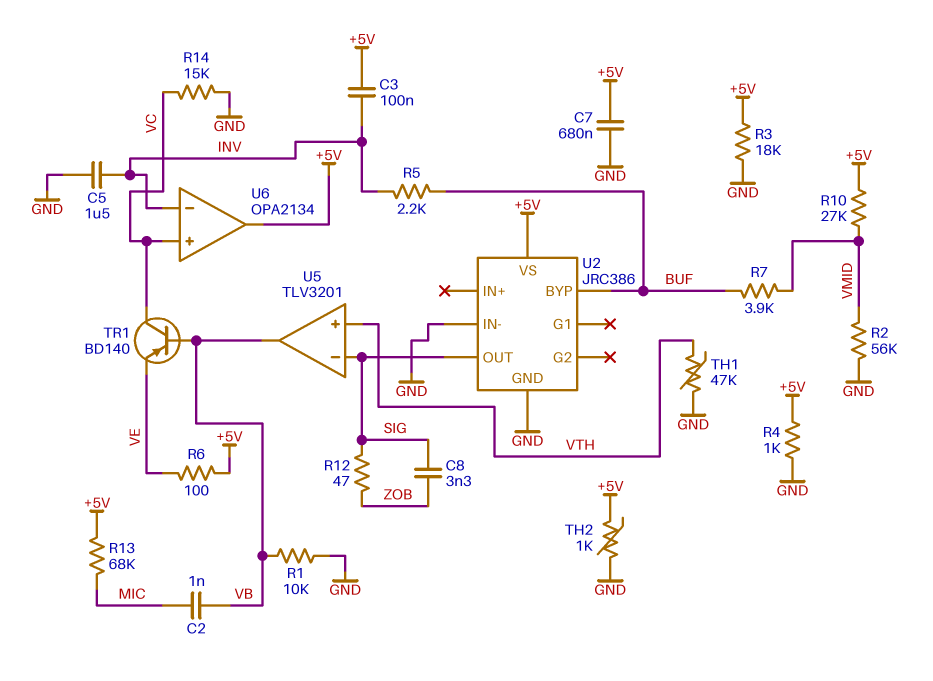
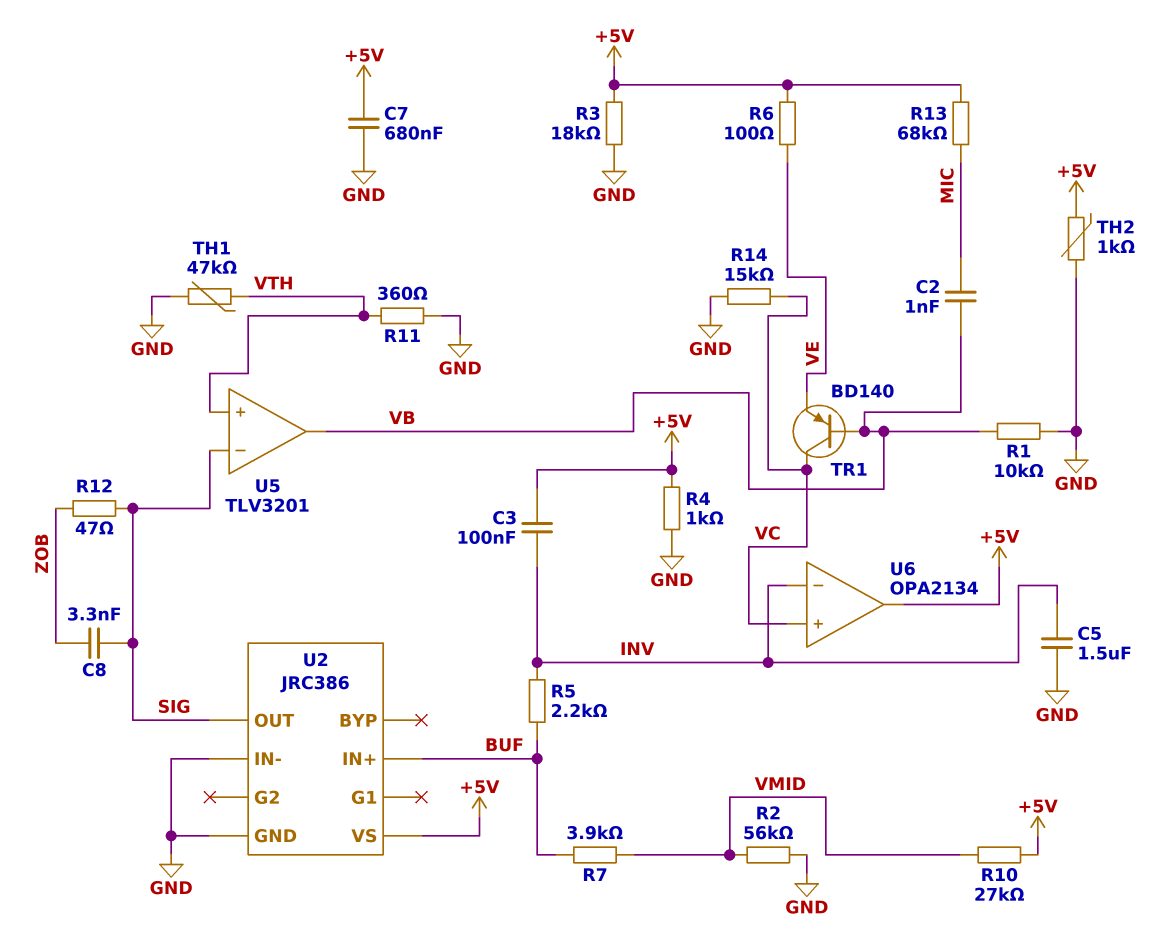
R11: none -> 360 (GND, VTH)
U2 pin BYP: BUF -> none
U2 pin IN+: none -> BUF

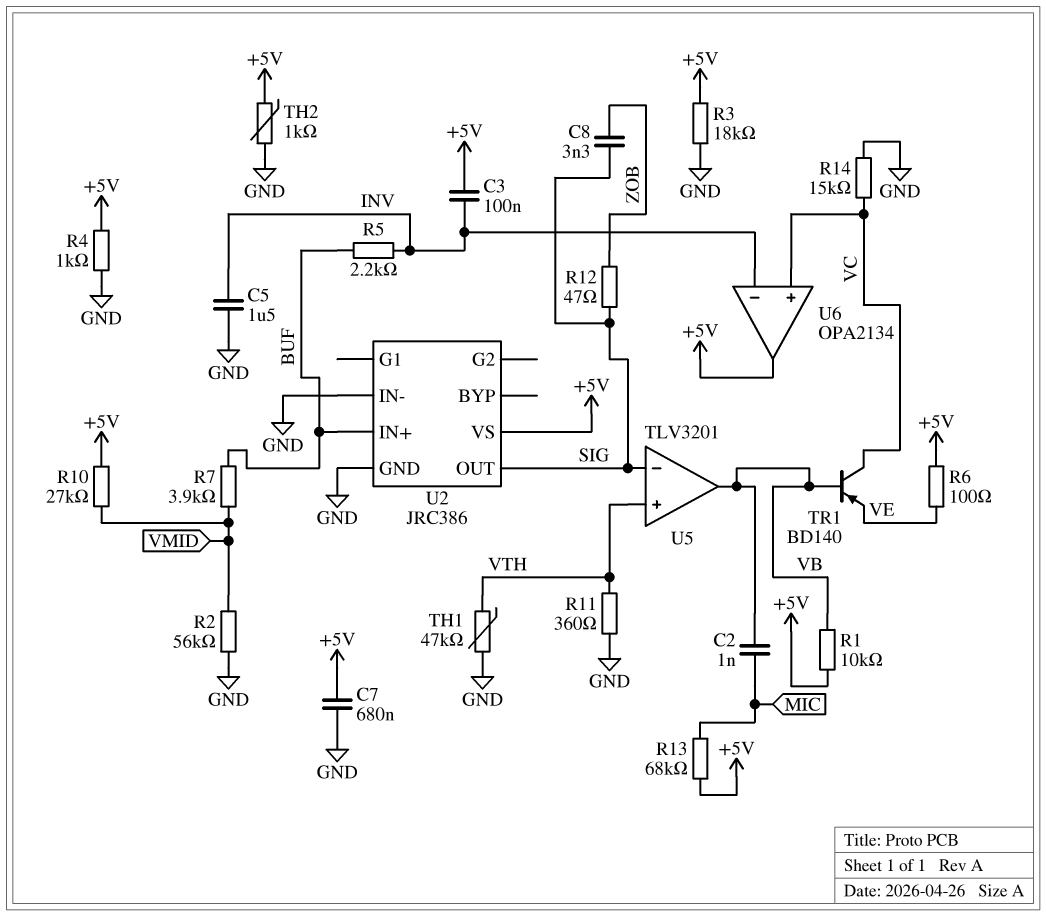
R1: 10k (GND, VB) -> 10k (+5V, VB)

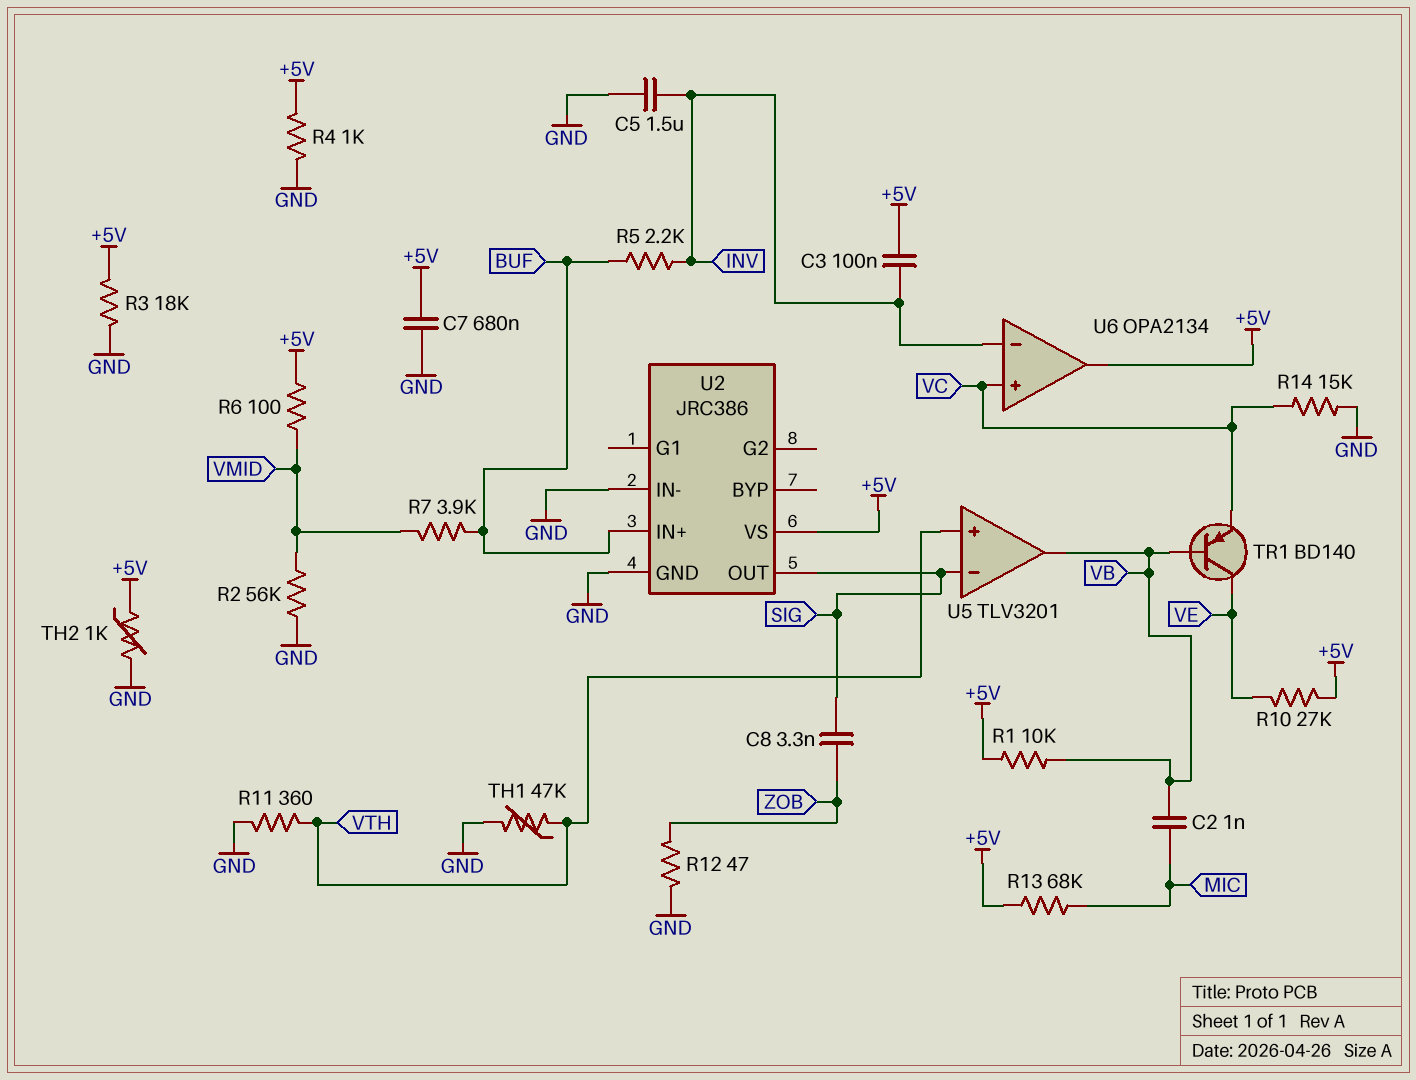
R6: 100 (+5V, VE) -> 100 (+5V, VMID)
R10: 27k (+5V, VMID) -> 27k (+5V, VE)
R12: 47 (SIG, ZOB) -> 47 (GND, ZOB)
TR1: PNP BD140 (B VB, C VC, E VE) -> PNP BD140 (B VB, C VE, E VC)

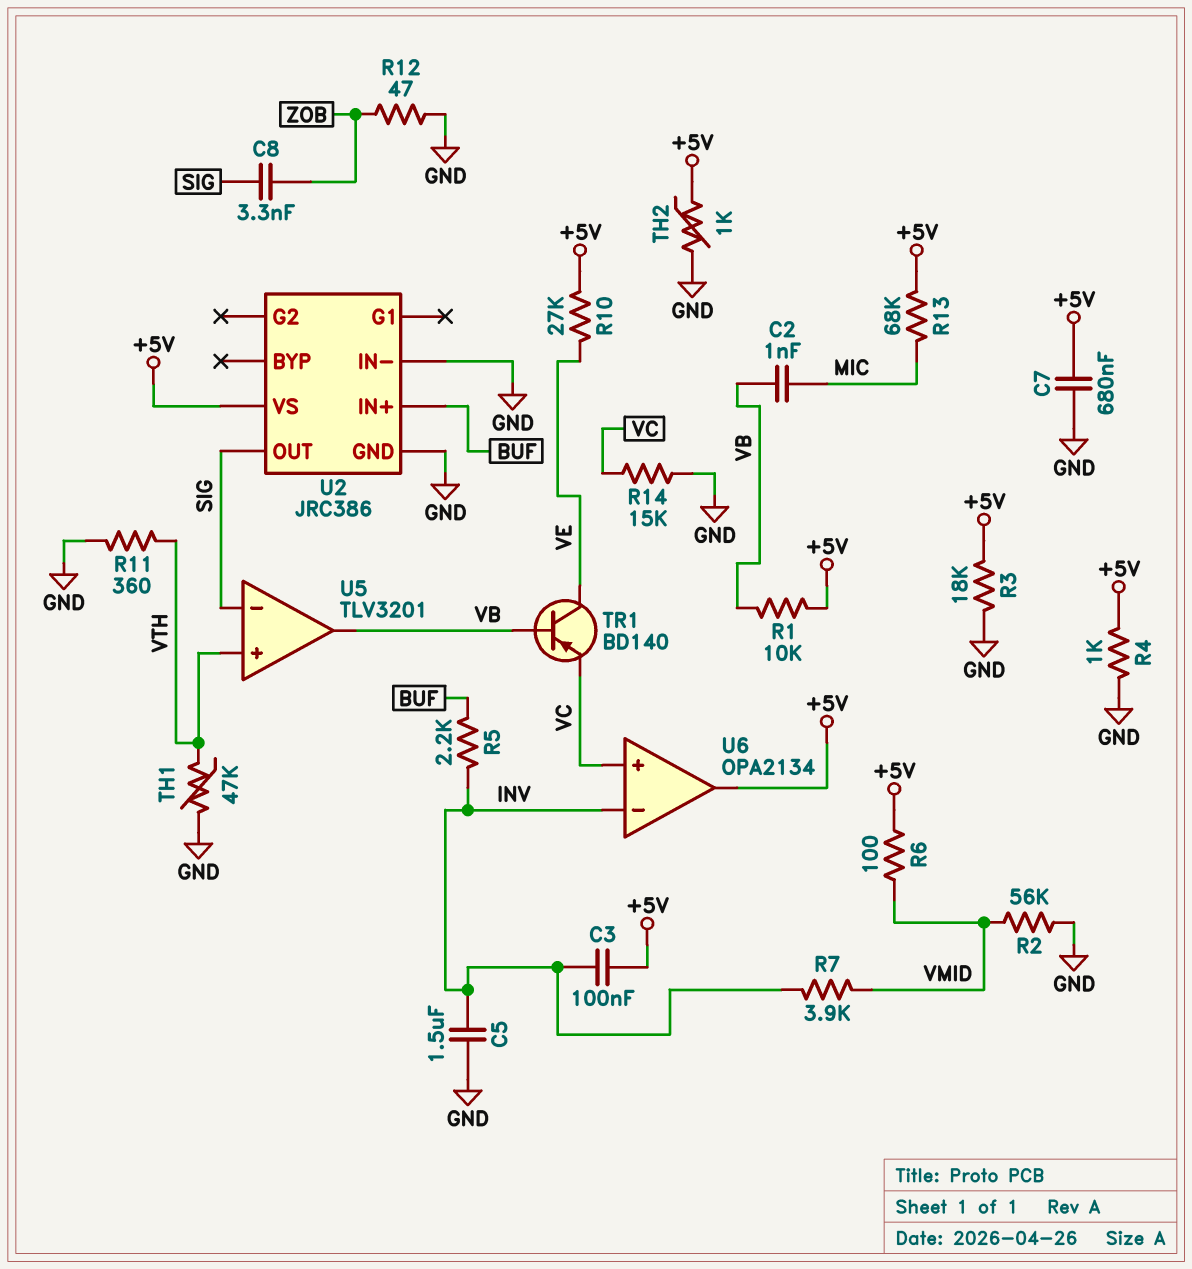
R7: 3.9k (BUF, VMID) -> 3.9k (INV, VMID)

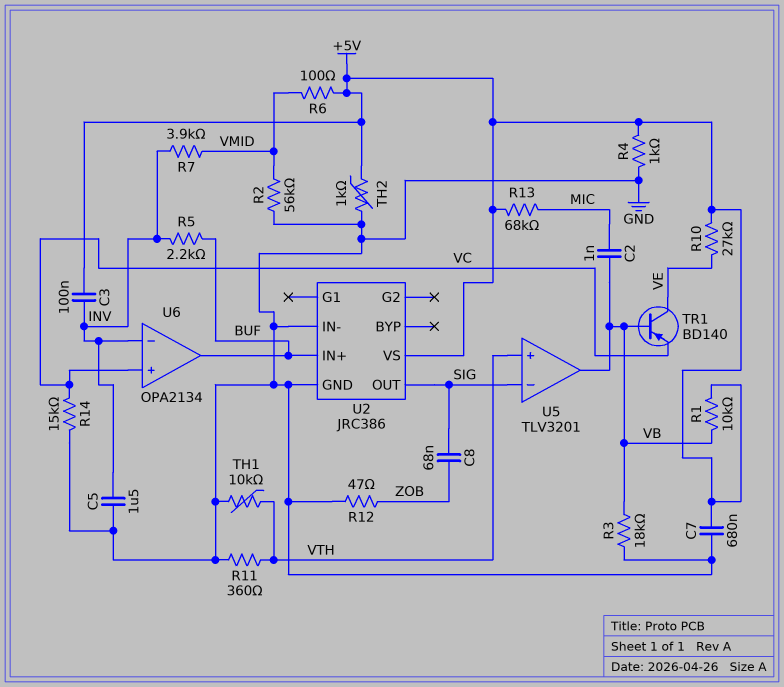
C8: 3.3nF (SIG, ZOB) -> 68nF (SIG, ZOB)
R3: 18k (+5V, GND) -> 18k (GND, VB)
TH1: 47k (GND, VTH) -> 10k (GND, VTH)
U6 pin out: +5V -> BUF

